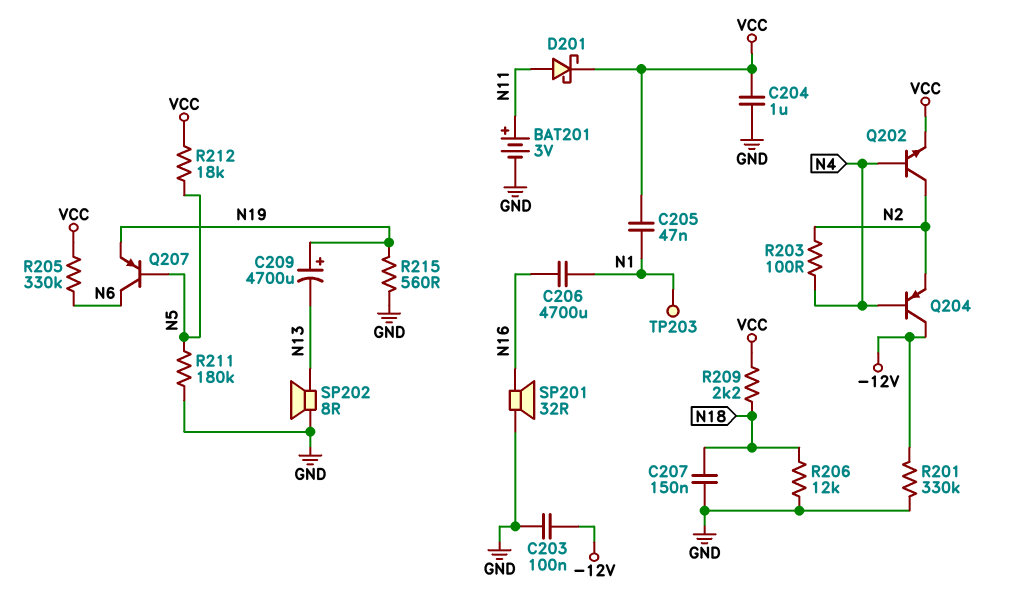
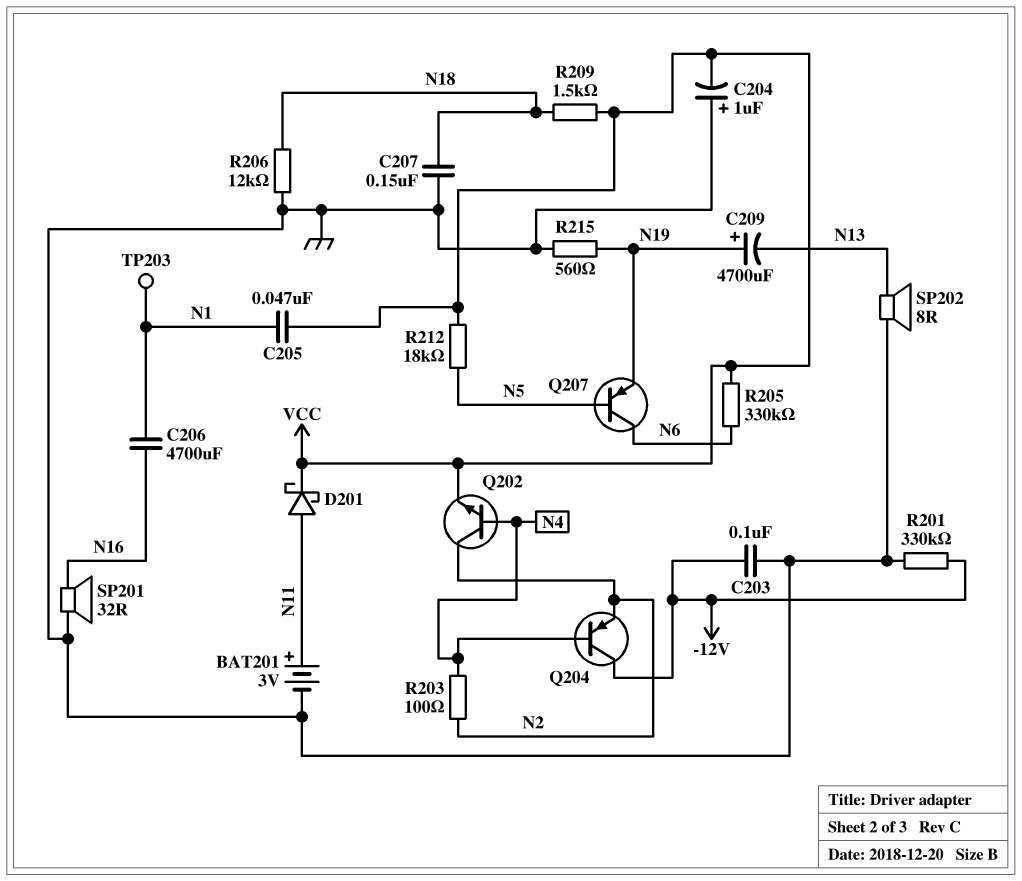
C204: 1uF (GND, VCC) -> 1uF (plus GND, minus VCC)
R209: 2.2k (N18, VCC) -> 1.5k (N18, VCC)
R211: 180k (GND, N5) -> none

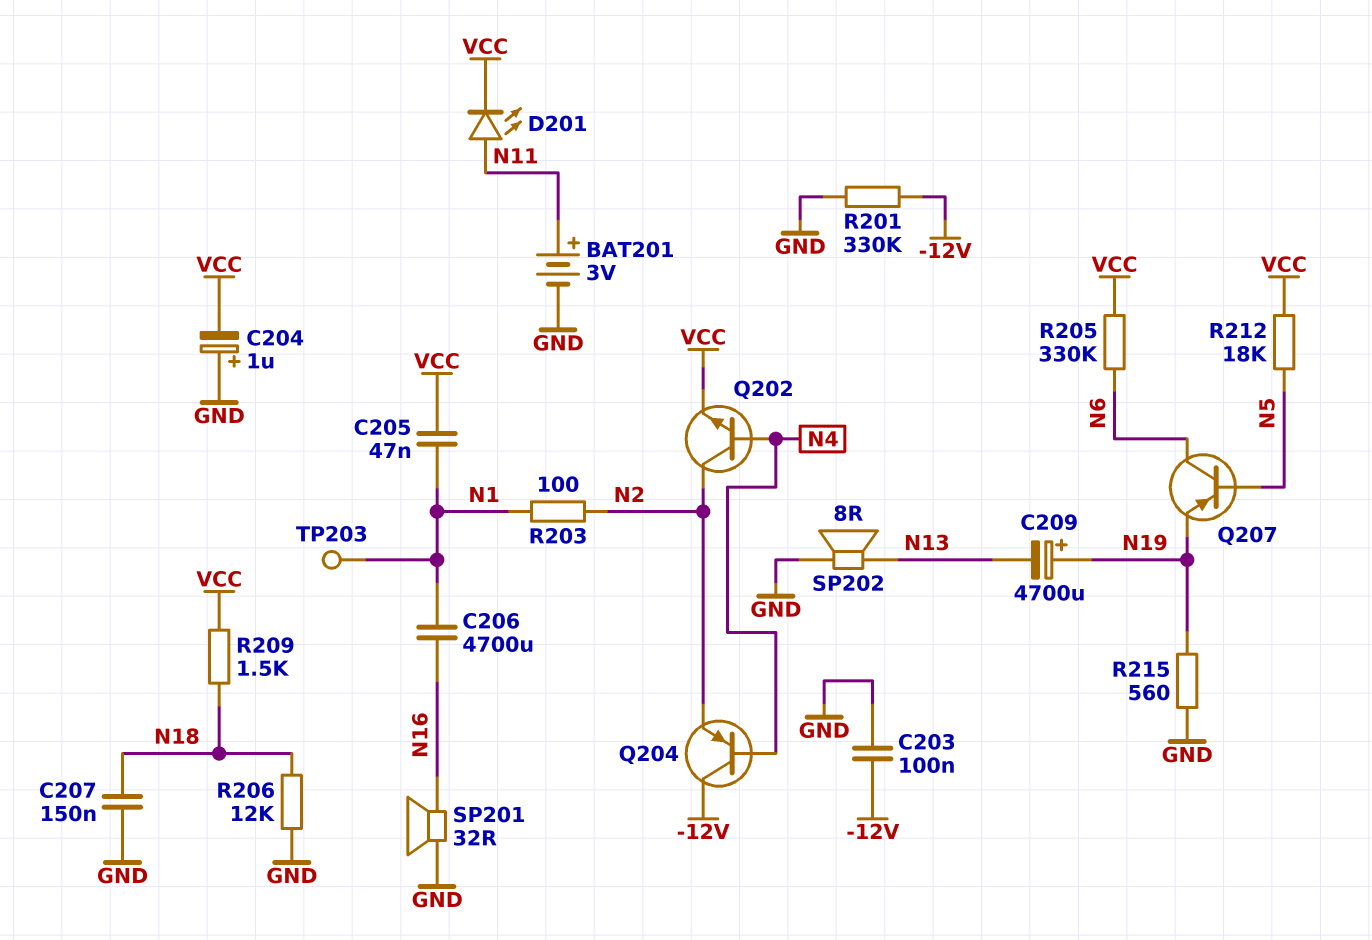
D201: schottky (A N11, K VCC) -> LED (A N11, K VCC)
R203: 100 (N2, N4) -> 100 (N1, N2)

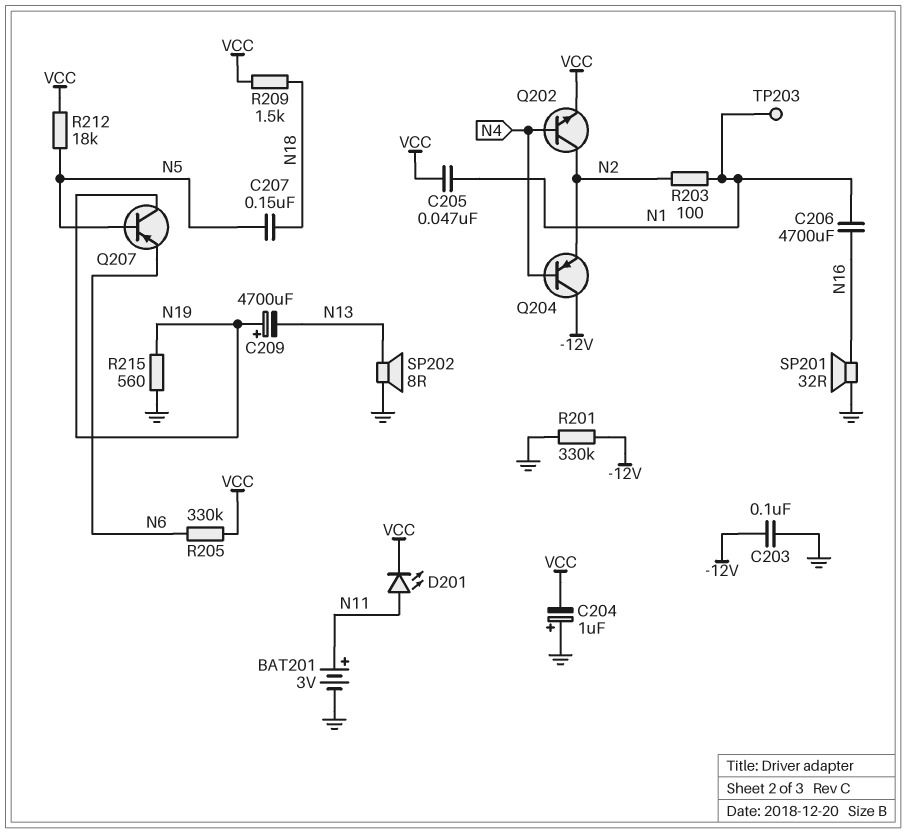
C207: 150nF (GND, N18) -> 150nF (N5, N18)
Q207: PNP (B N5, C N6, E N19) -> PNP (B N5, C N19, E N6)
R206: 12k (GND, N18) -> none

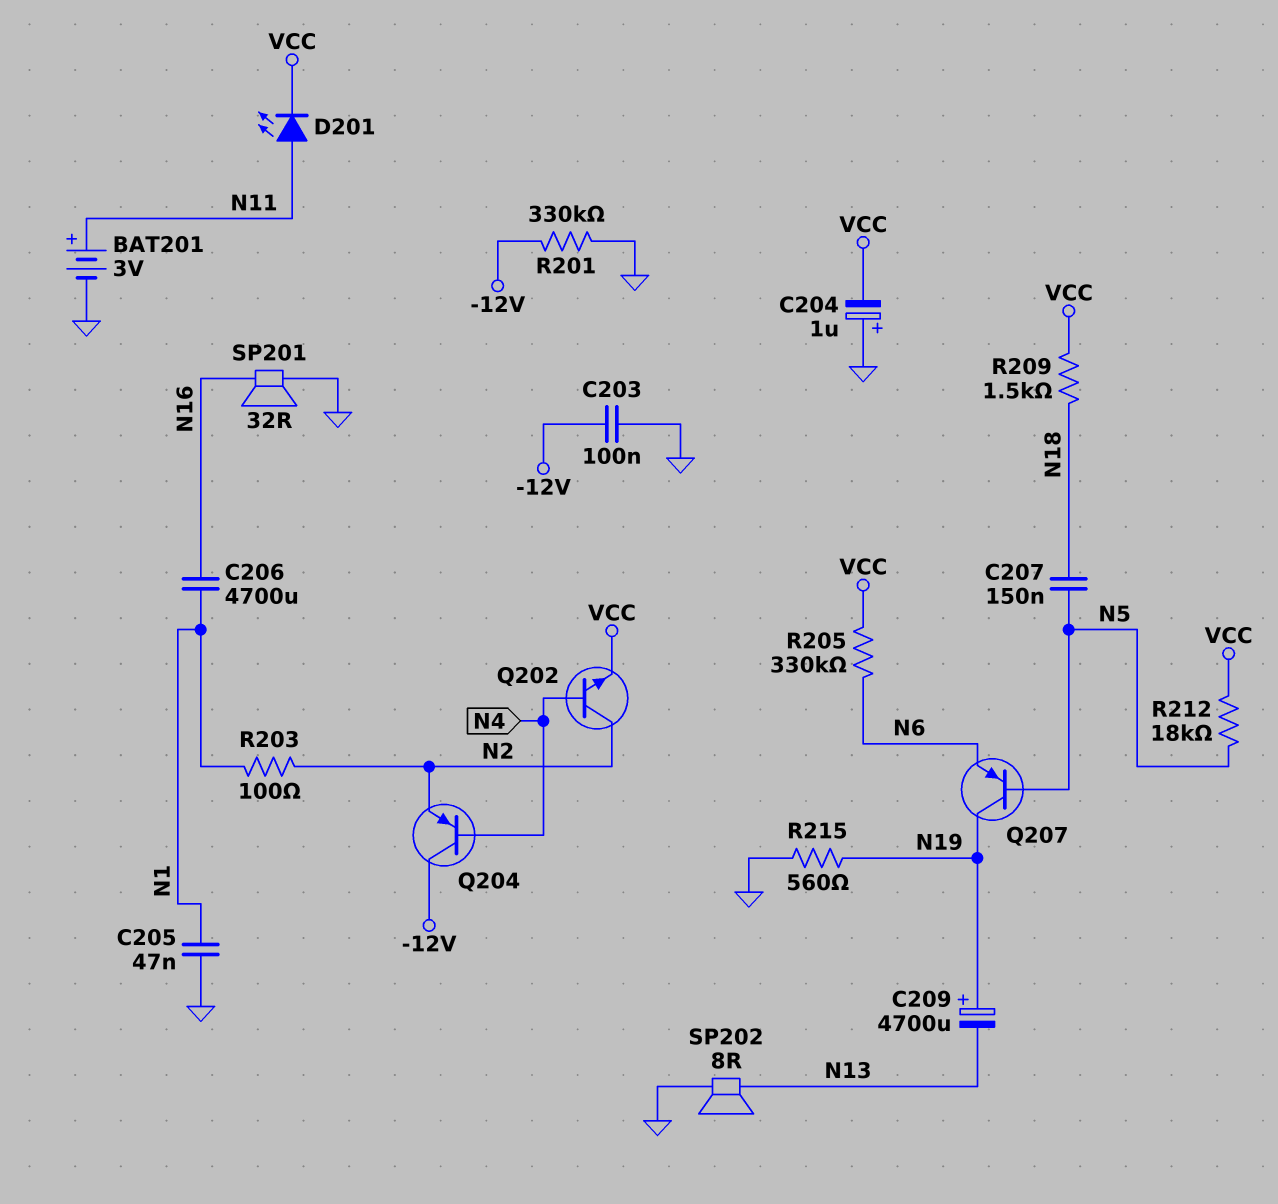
C205: 47nF (N1, VCC) -> 47nF (GND, N1)
TP203: test point (N1) -> none

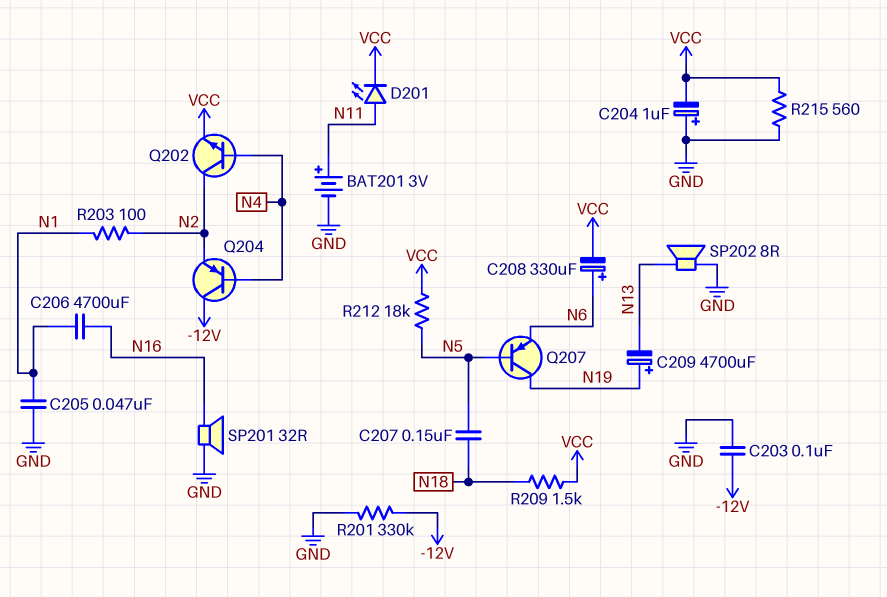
C208: none -> 330uF (plus N6, minus VCC)
R205: 330k (N6, VCC) -> none
R215: 560 (GND, N19) -> 560 (GND, VCC)

